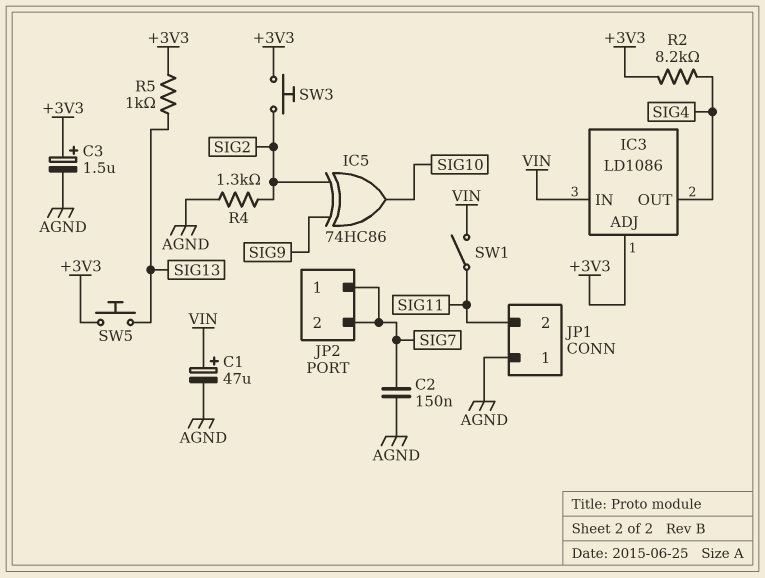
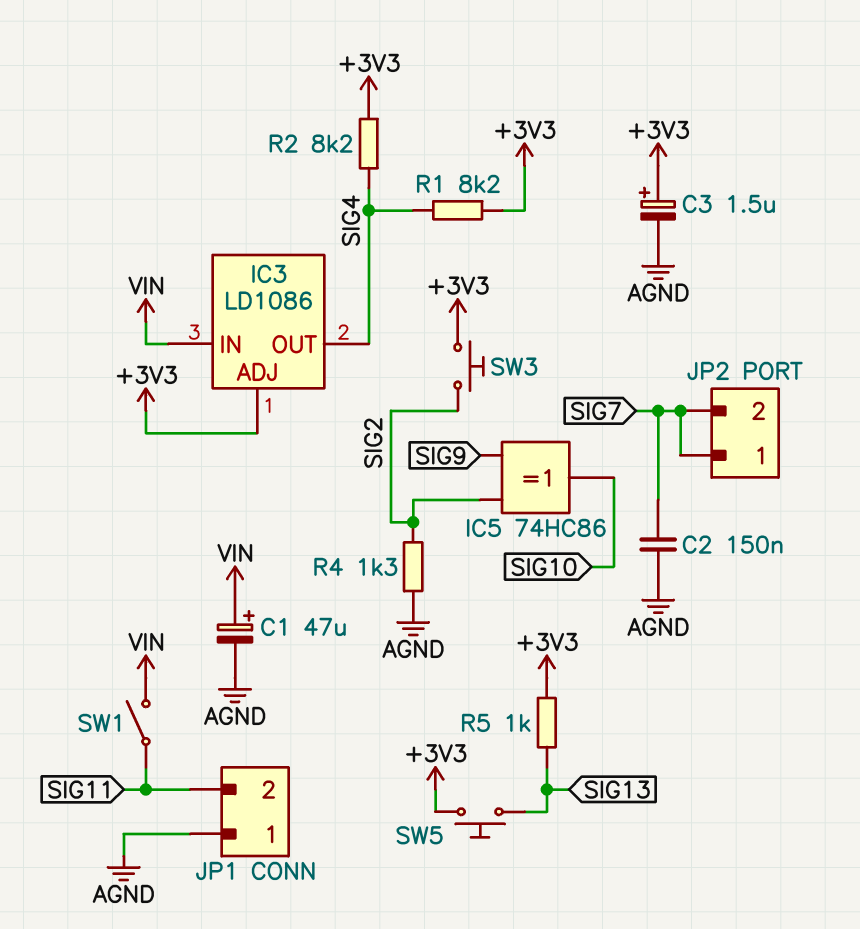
R1: none -> 8.2k (+3V3, SIG4)

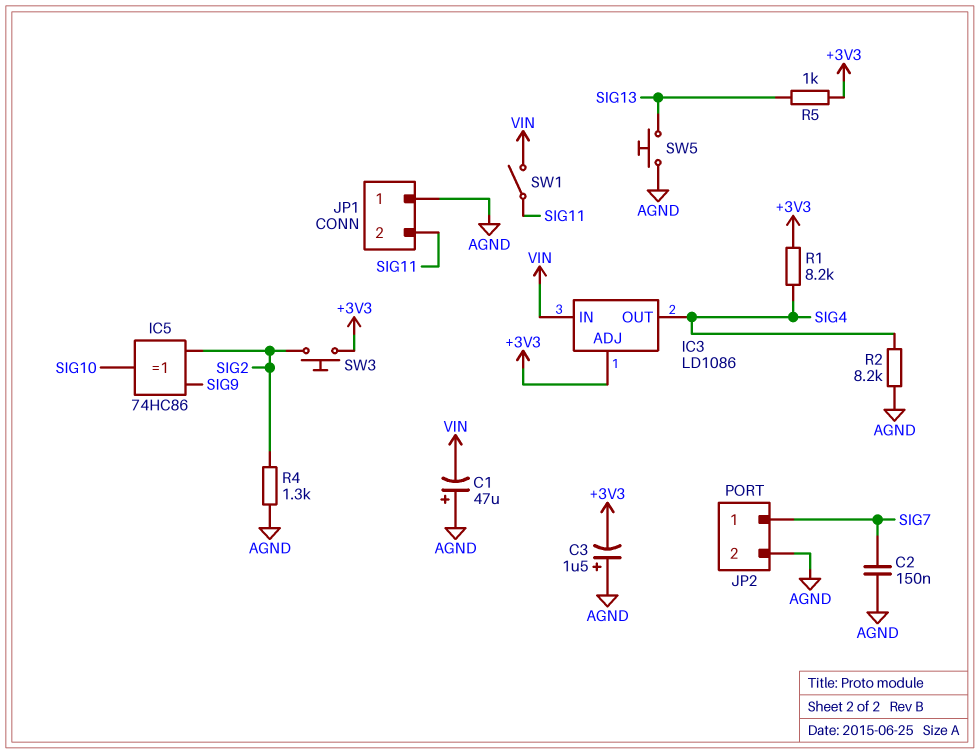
C1: 47uF (plus VIN, minus AGND) -> 47uF (plus AGND, minus VIN)
C3: 1.5uF (plus +3V3, minus AGND) -> 1.5uF (plus AGND, minus +3V3)
JP2 pin 2: SIG7 -> AGND
R2: 8.2k (+3V3, SIG4) -> 8.2k (AGND, SIG4)
SW5: button (+3V3, SIG13) -> button (AGND, SIG13)

